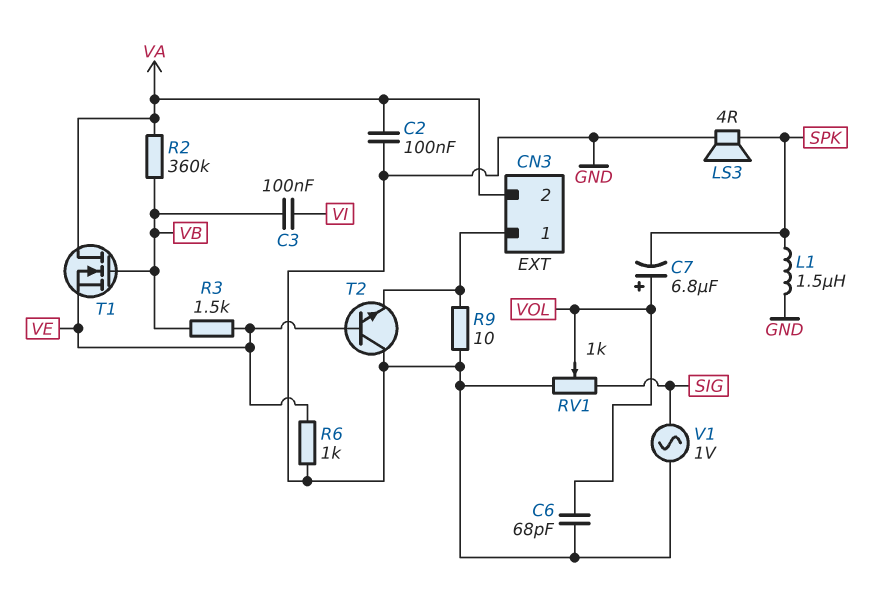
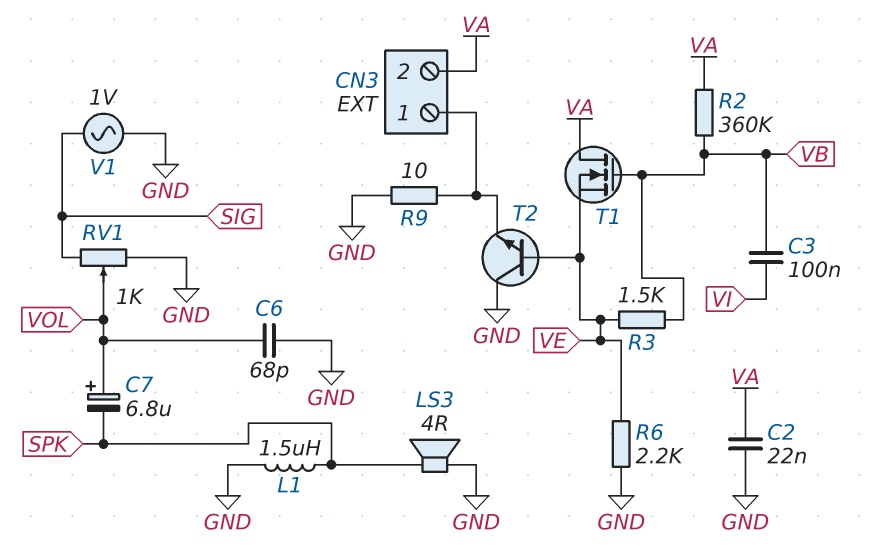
C2: 100nF (GND, VA) -> 22nF (GND, VA)
R6: 1k (GND, VE) -> 2.2k (GND, VE)

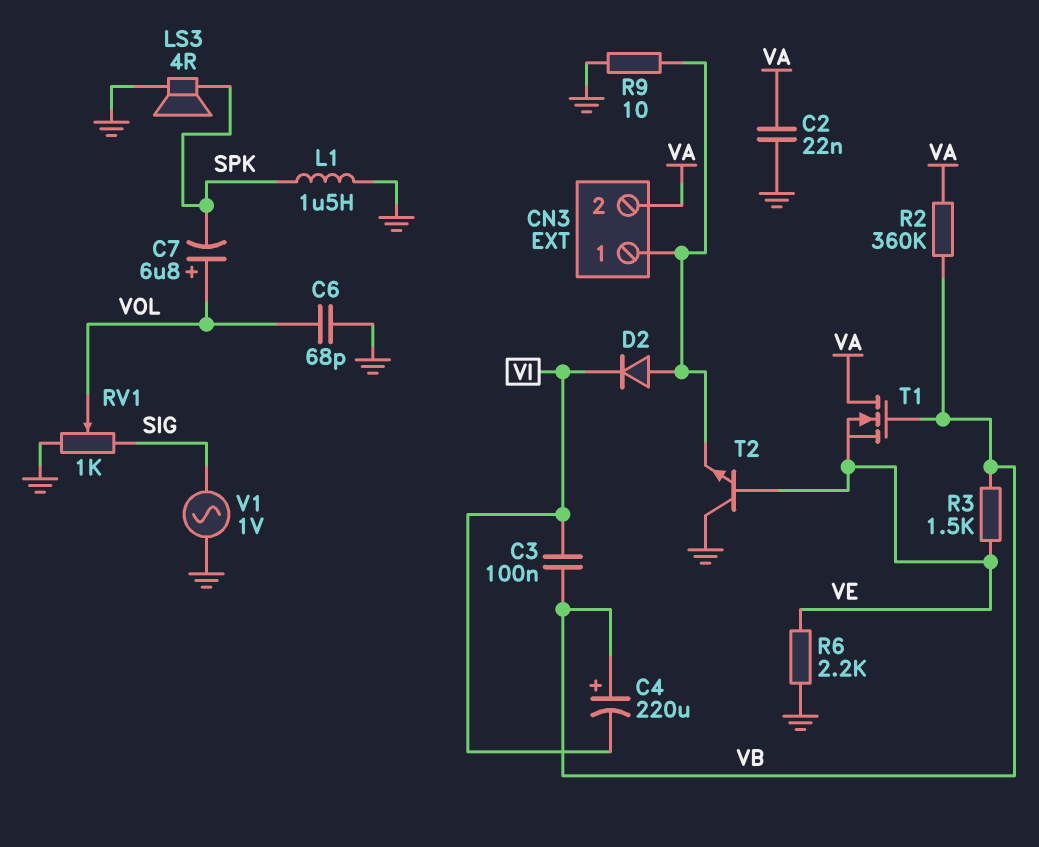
C4: none -> 220uF (plus VB, minus VI)
D2: none -> diode (A CN3/1, K VI)

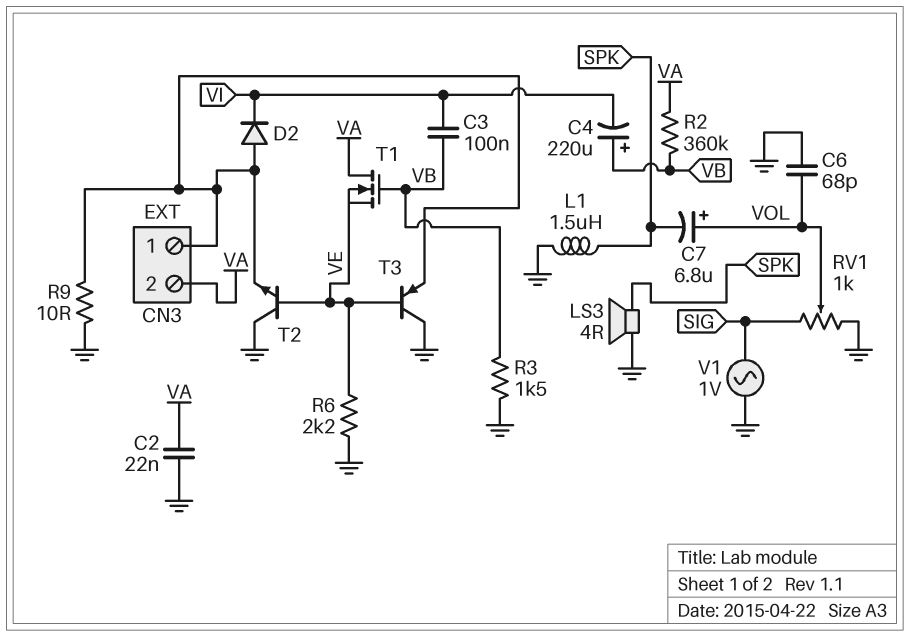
R3: 1.5k (VB, VE) -> 1.5k (GND, VB)
T3: none -> PNP (B VE, C GND, E CN3/1)

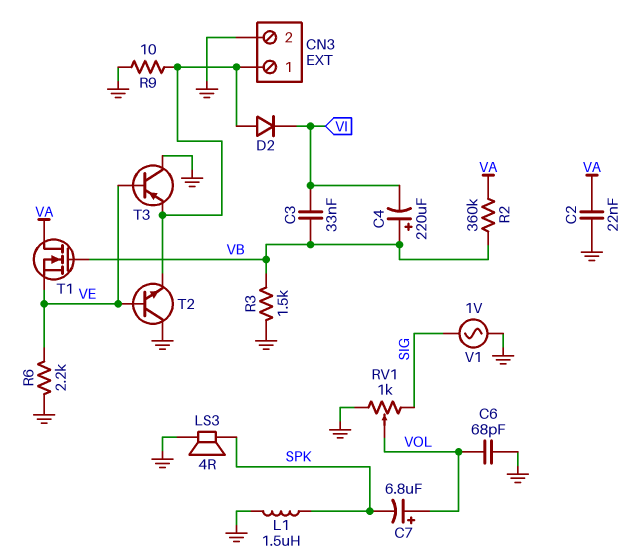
C3: 100nF (VB, VI) -> 33nF (VB, VI)
CN3 pin 2: VA -> GND

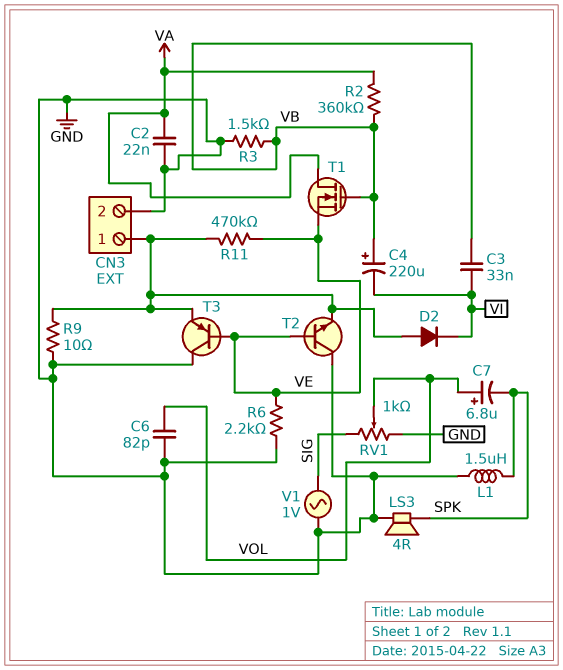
C6: 68pF (GND, VOL) -> 82pF (GND, VOL)
R11: none -> 470k (CN3/1, VE)

